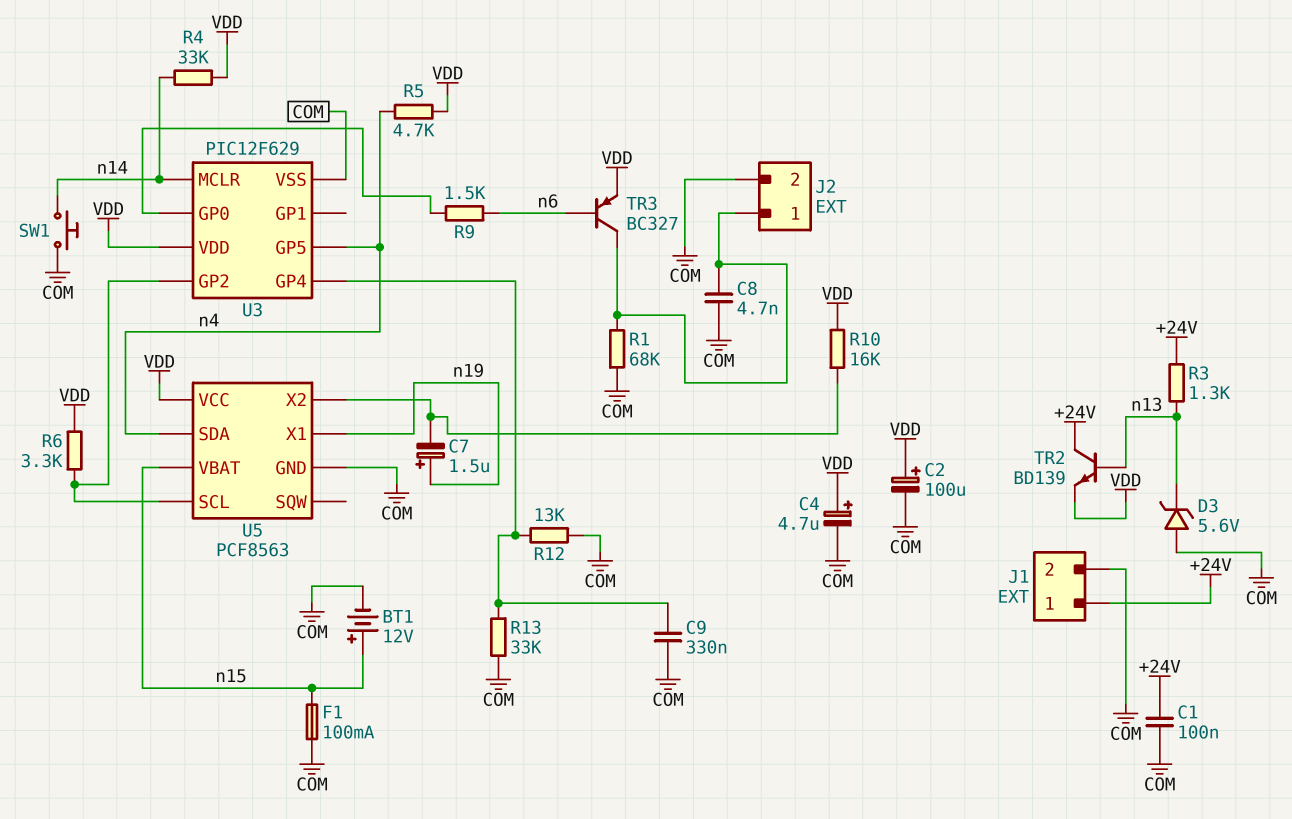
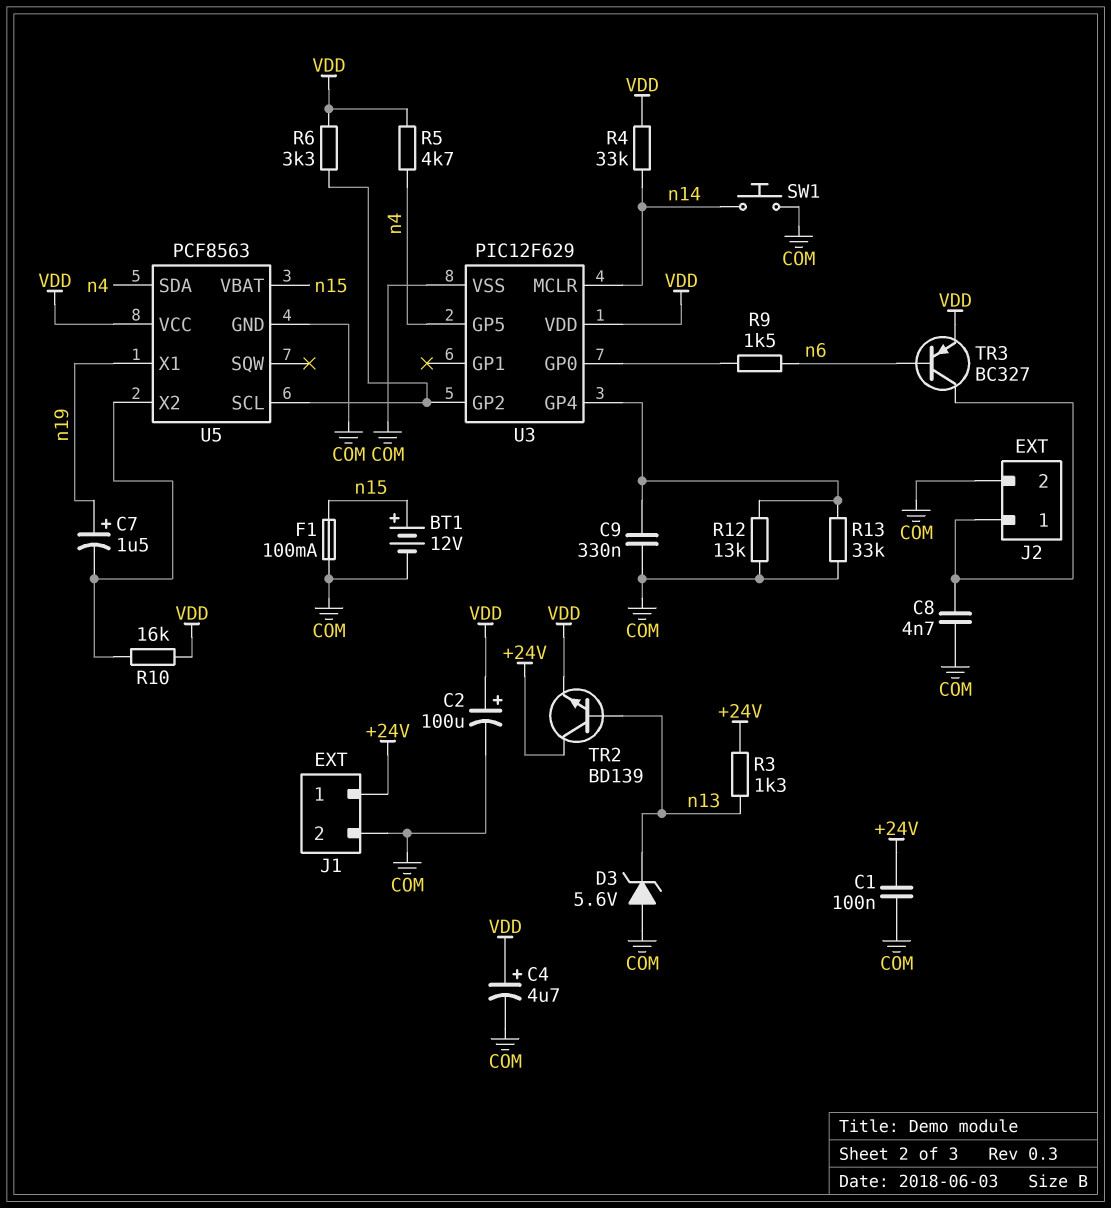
R1: 68k (COM, J2/1) -> none

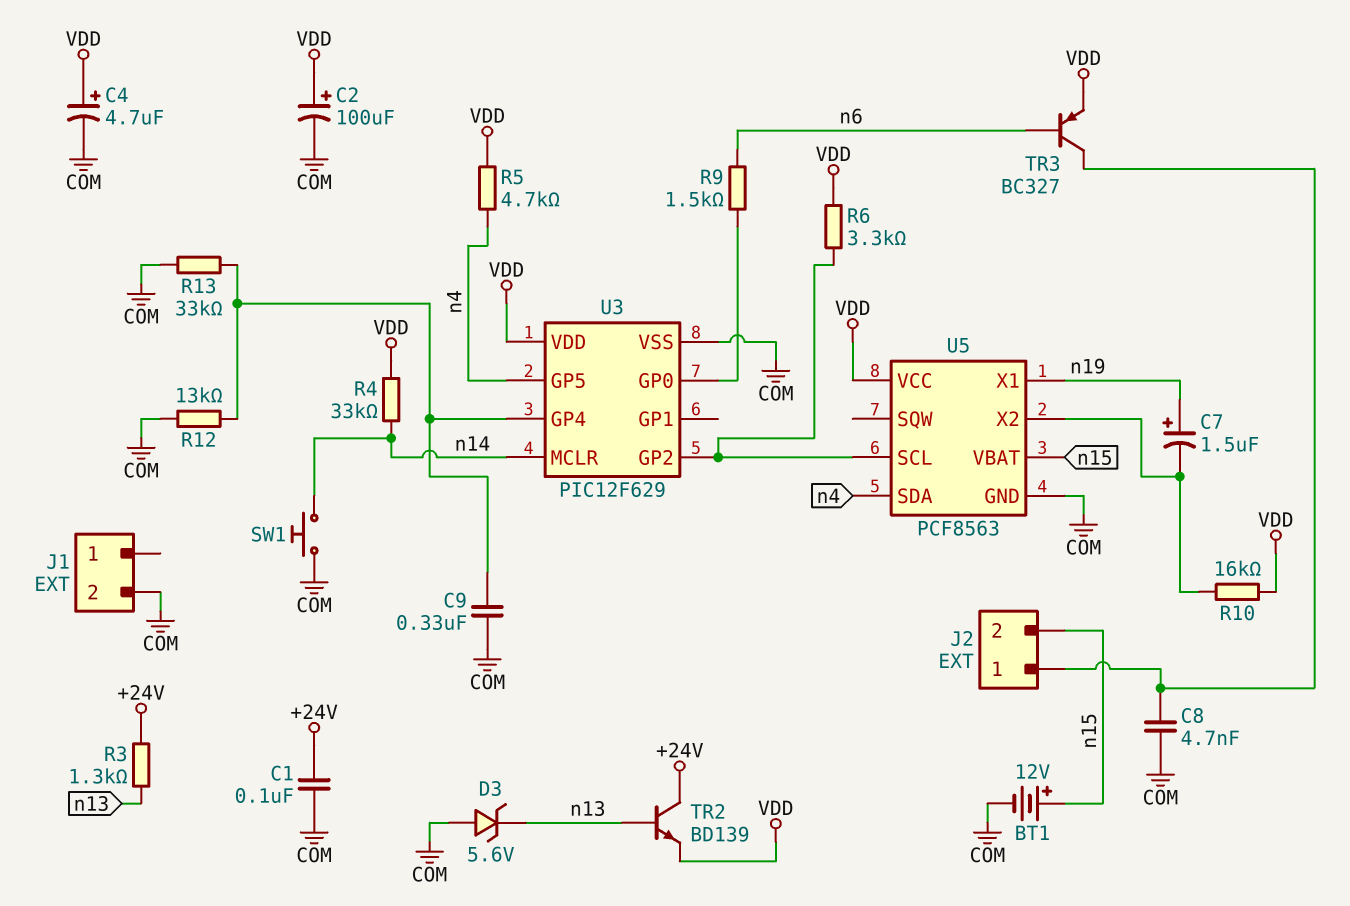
F1: 100mA (COM, n15) -> none
J1 pin 1: +24V -> none
J2 pin 2: COM -> n15

